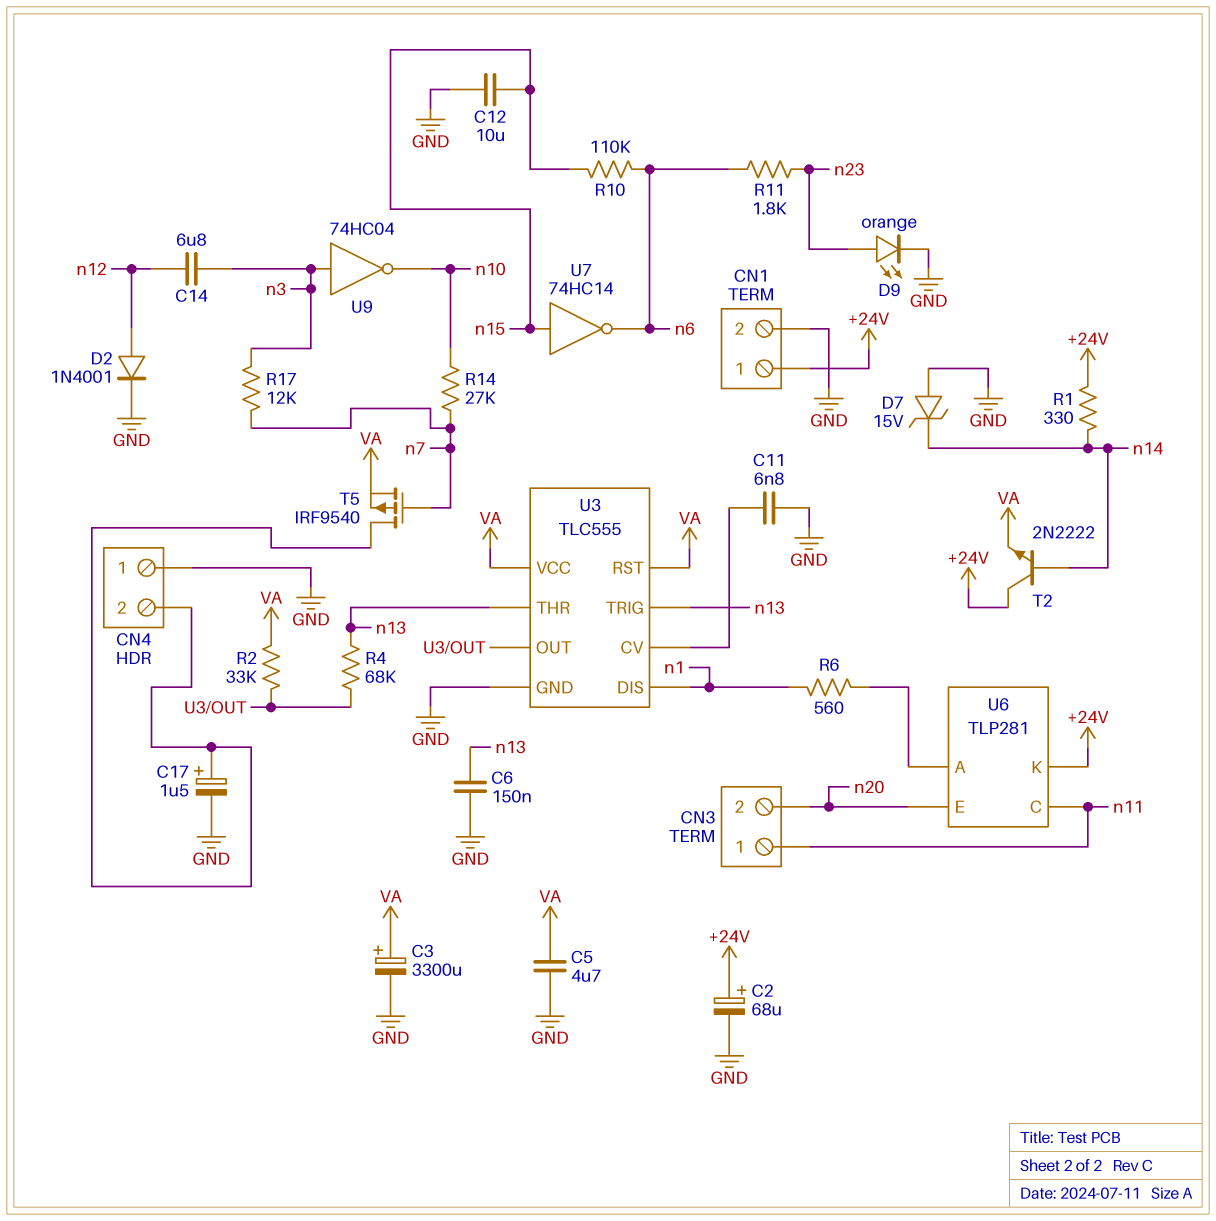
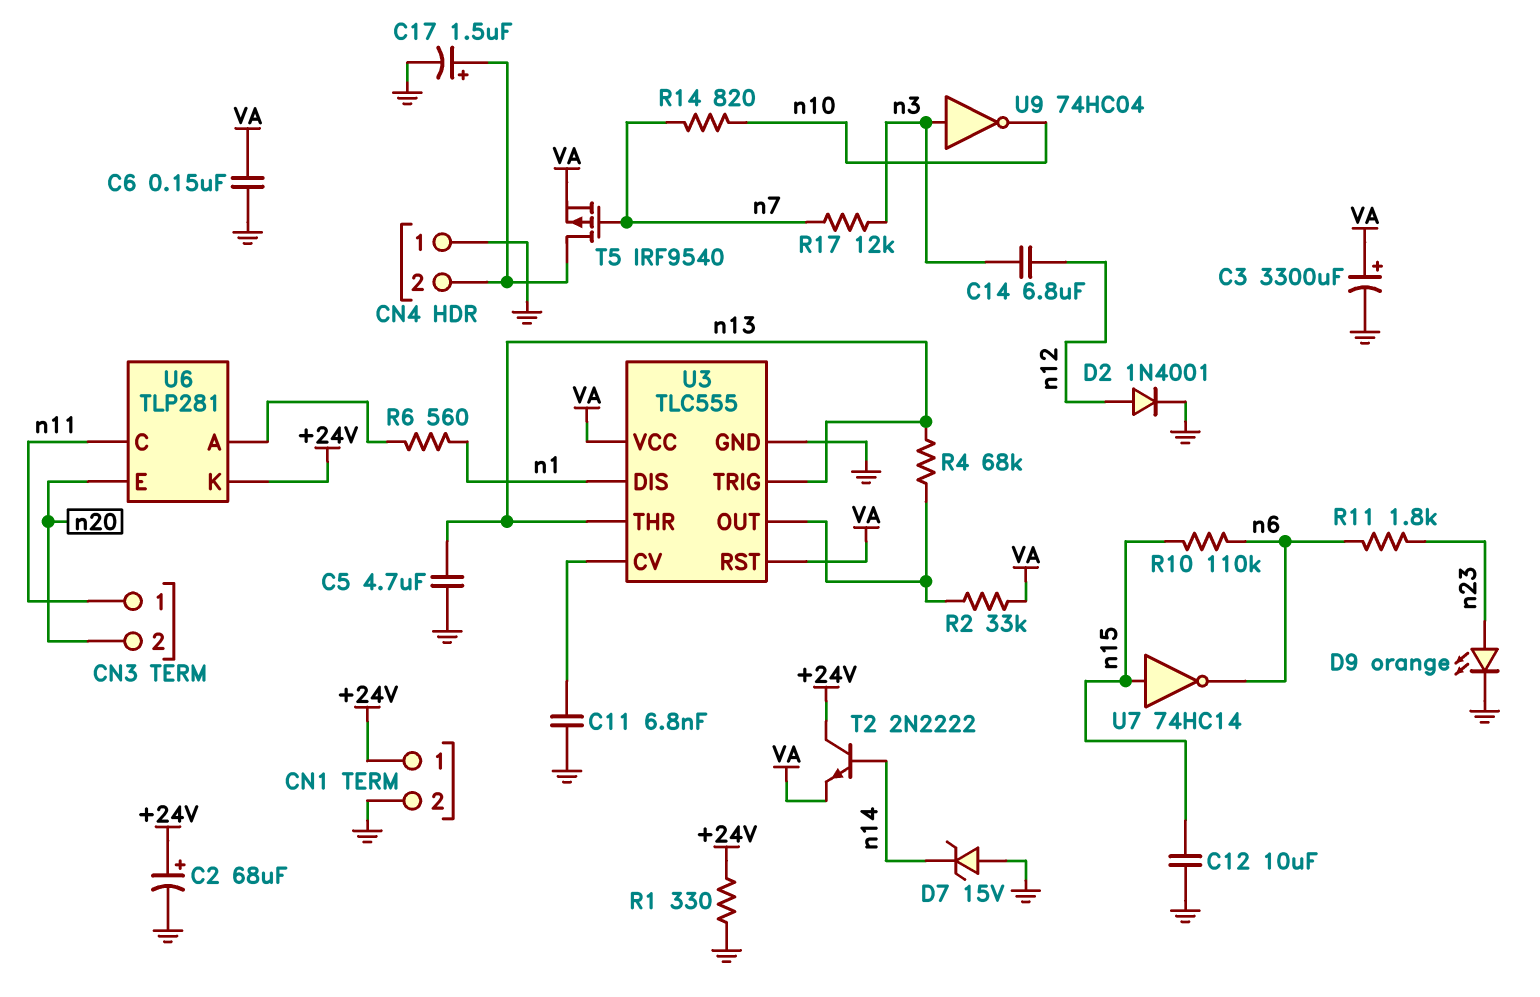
C5: 4.7uF (GND, VA) -> 4.7uF (GND, n13)
C6: 150nF (GND, n13) -> 150nF (GND, VA)
R1: 330 (+24V, n14) -> 330 (+24V, GND)
R14: 27k (n7, n10) -> 820 (n7, n10)

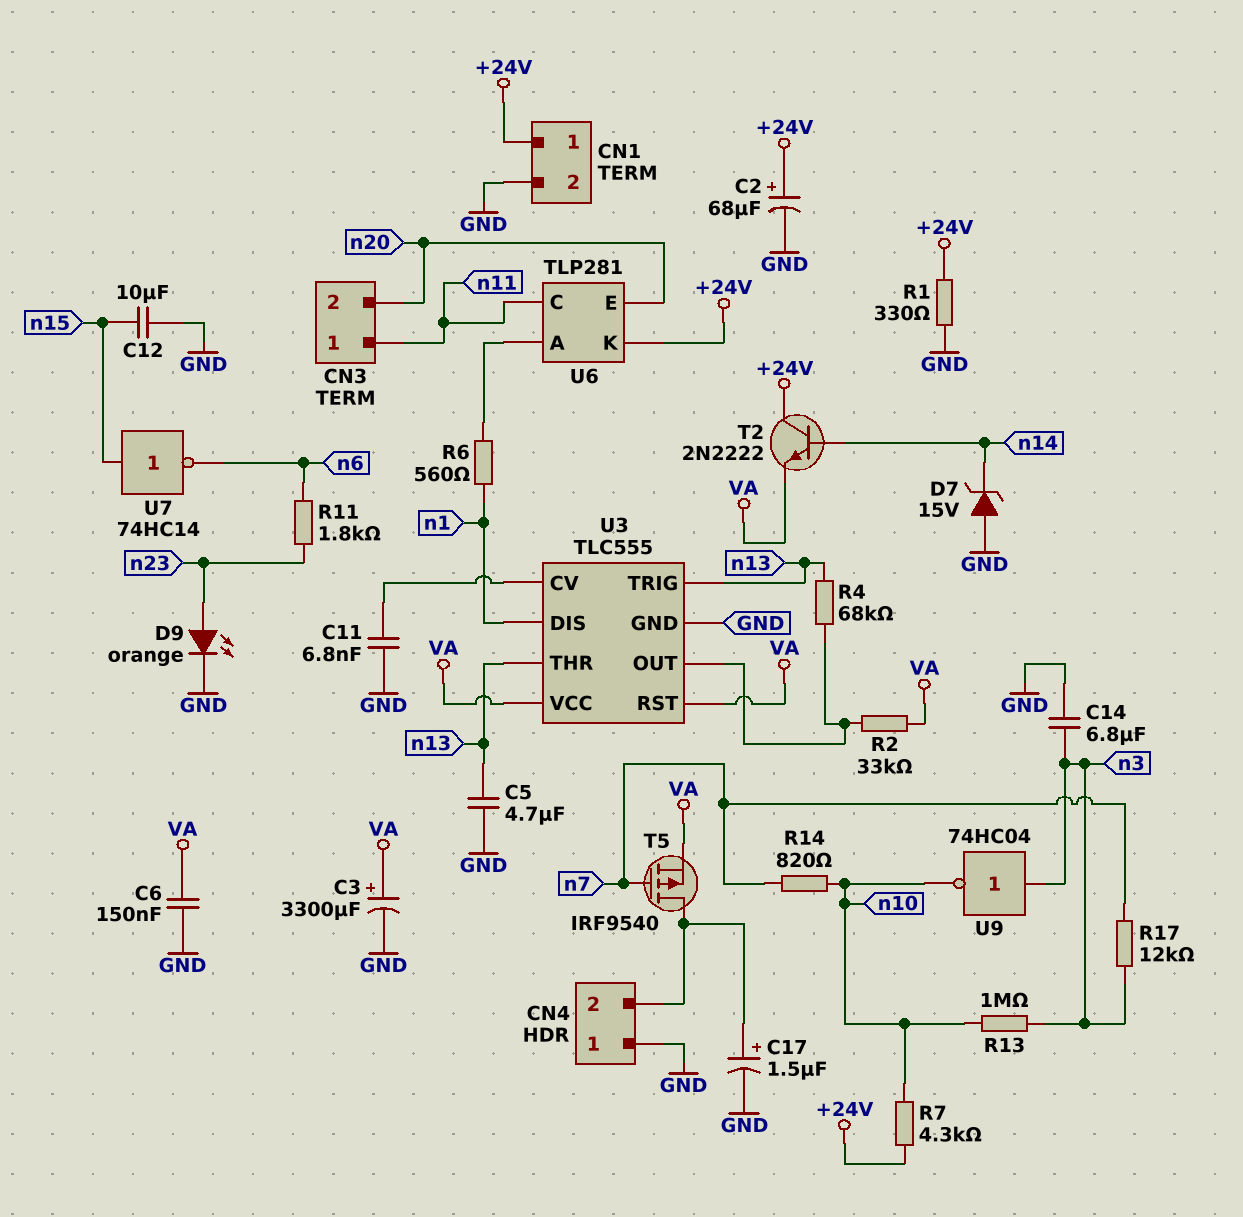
C14: 6.8uF (n3, n12) -> 6.8uF (GND, n3)
D2: diode 1N4001 (A n12, K GND) -> none
R7: none -> 4.3k (+24V, n10)
R10: 110k (n6, n15) -> none
R13: none -> 1M (n3, n10)

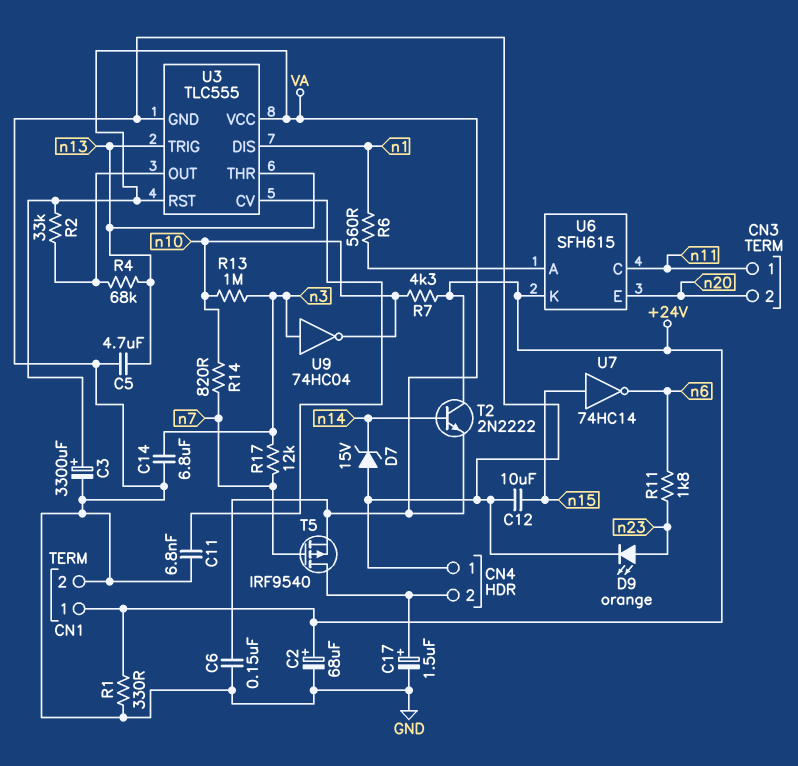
U6: TLP281 -> SFH615

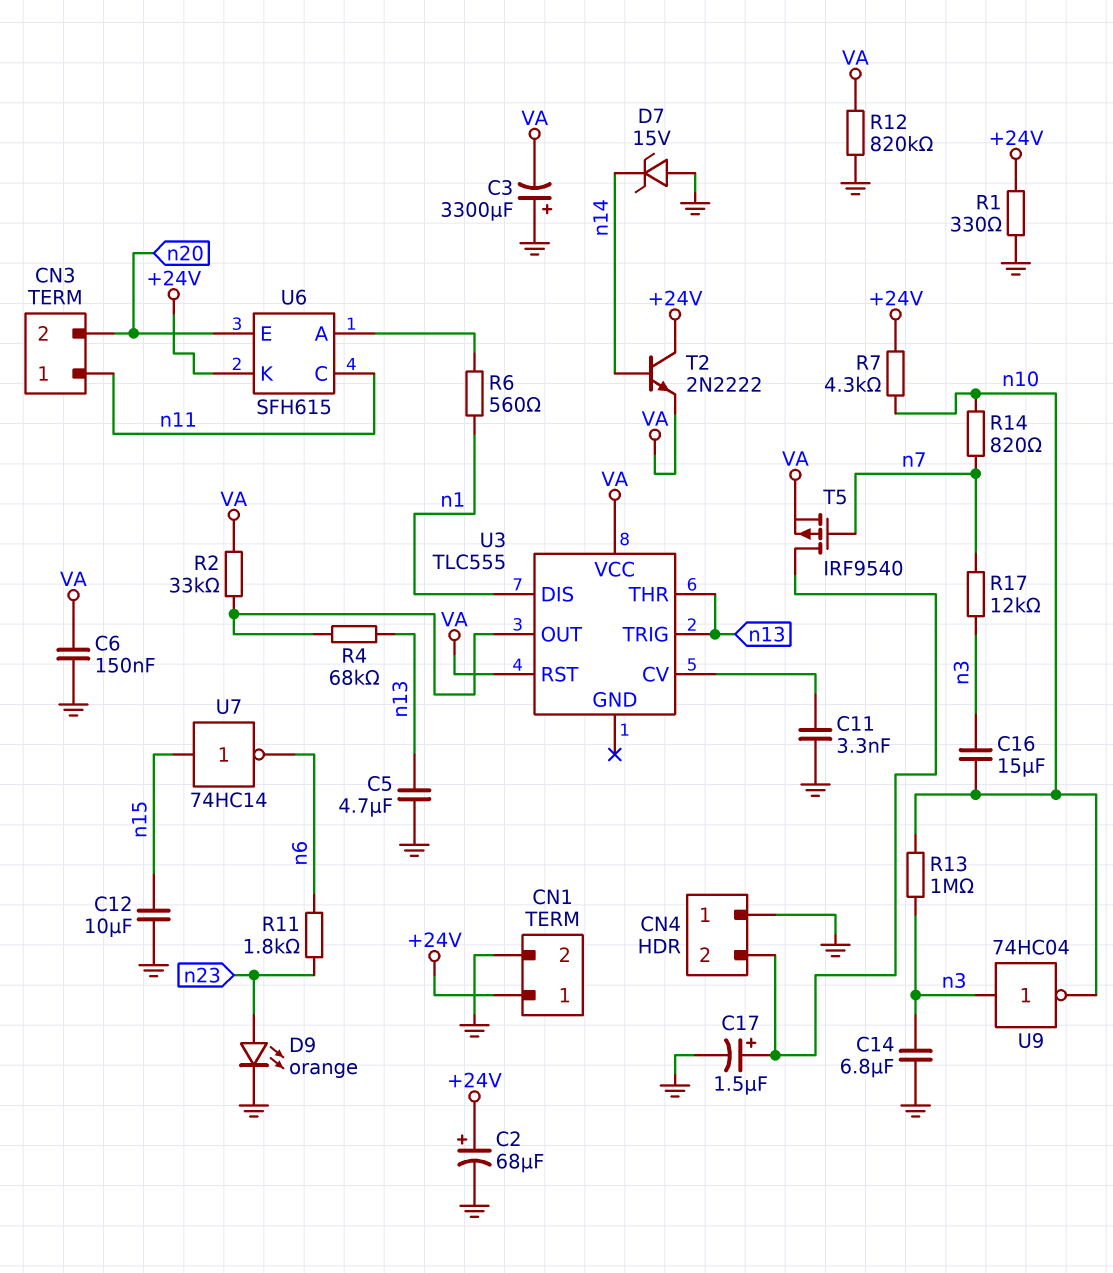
C3: 3300uF (plus VA, minus GND) -> 3300uF (plus GND, minus VA)
C11: 6.8nF (GND, U3/CV) -> 3.3nF (GND, U3/CV)
C16: none -> 15uF (n3, n10)
R12: none -> 820k (GND, VA)
U3 pin GND: GND -> none

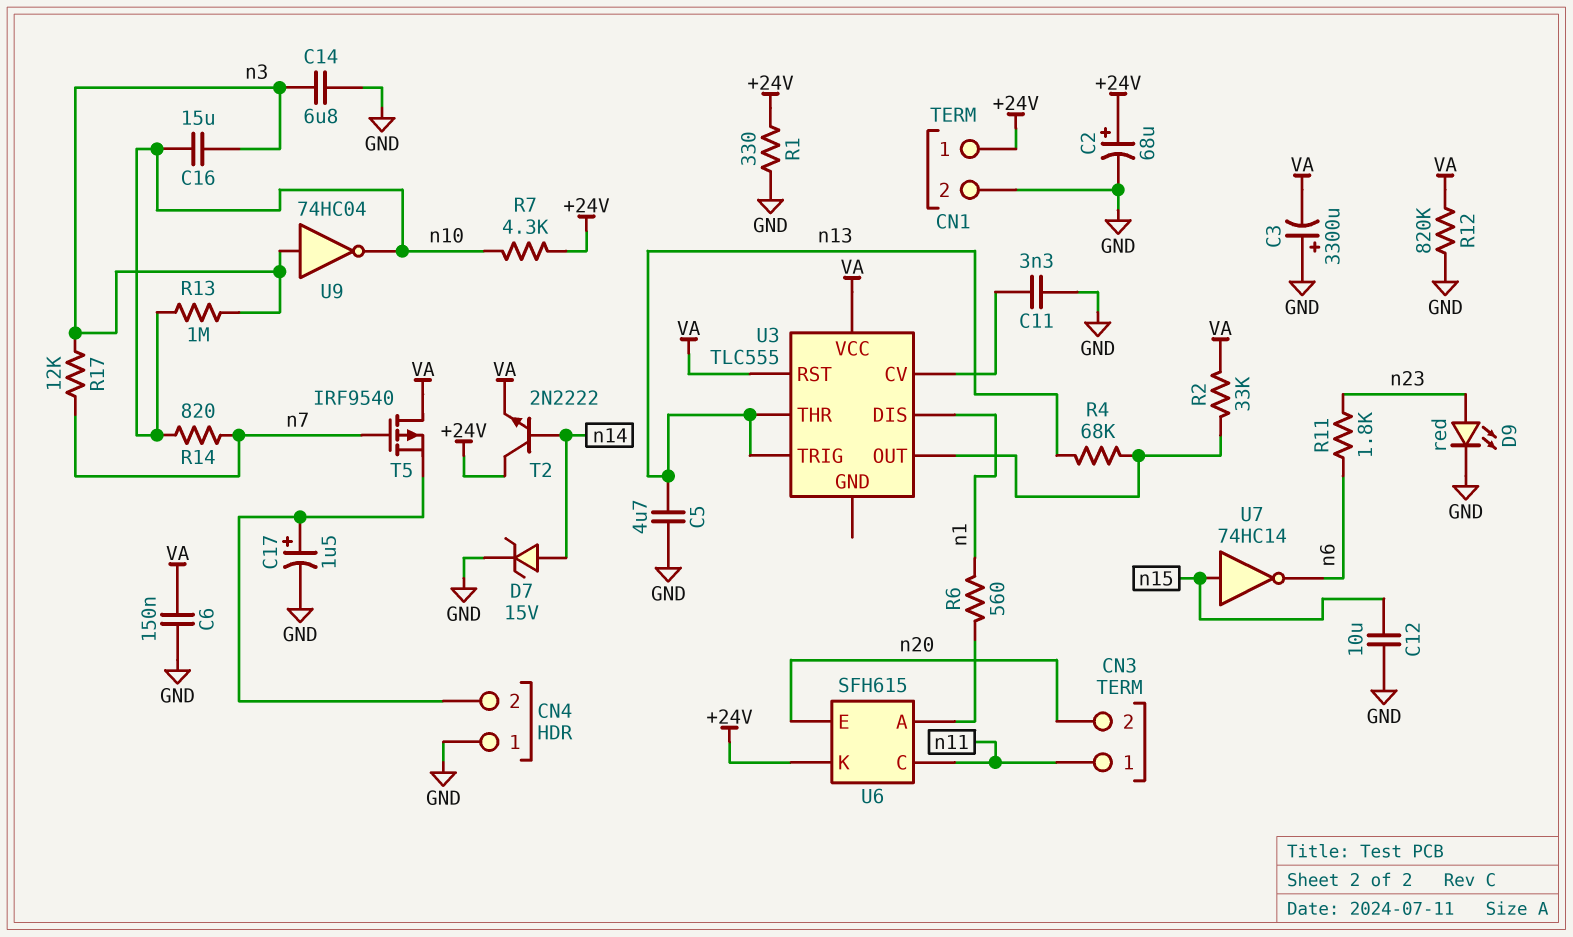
D7: zener 15V (A GND, K n14) -> zener 15V (A n14, K GND)
D9: LED orange (A n23, K GND) -> LED red (A n23, K GND)
T5: PMOS IRF9540 (G n7, D CN4/2, S VA) -> PMOS IRF9540 (G n7, D VA, S CN4/2)

